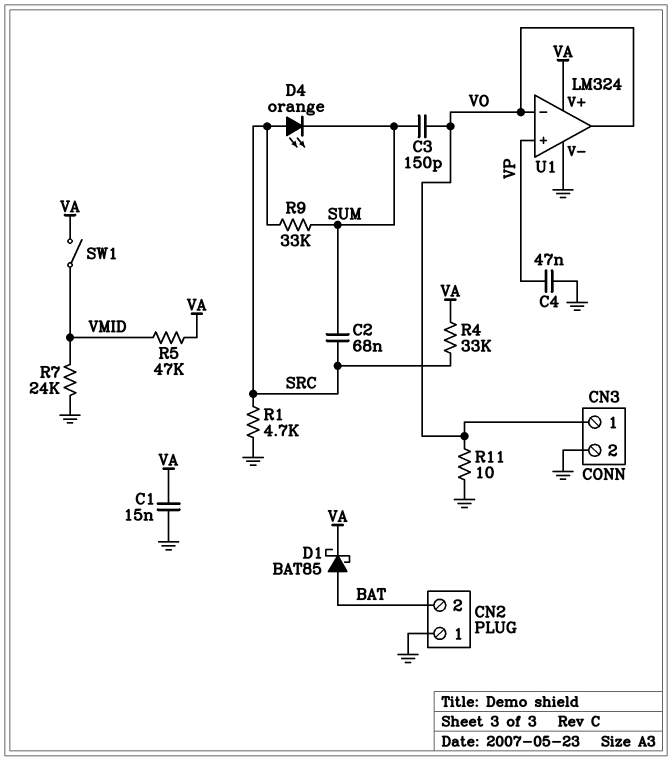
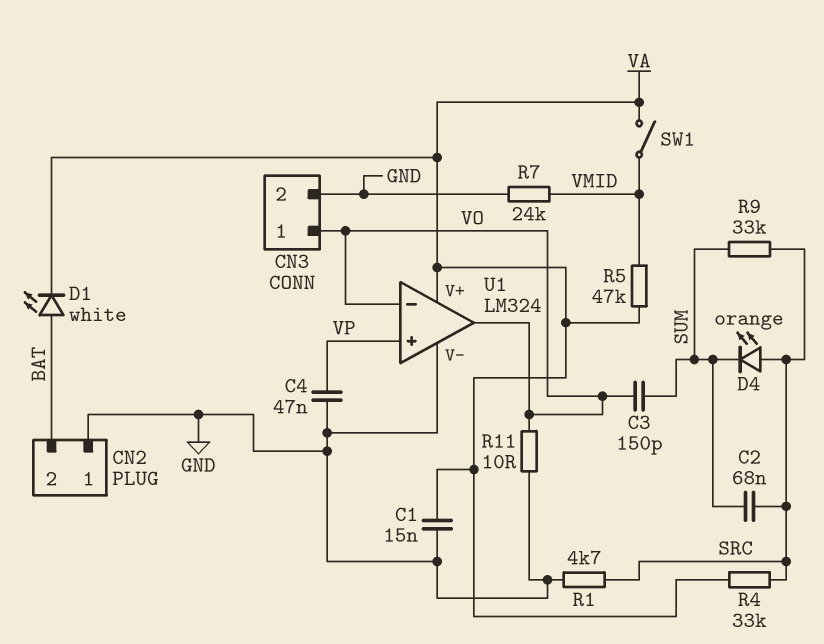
D1: schottky BAT85 (A BAT, K VA) -> LED white (A BAT, K VA)

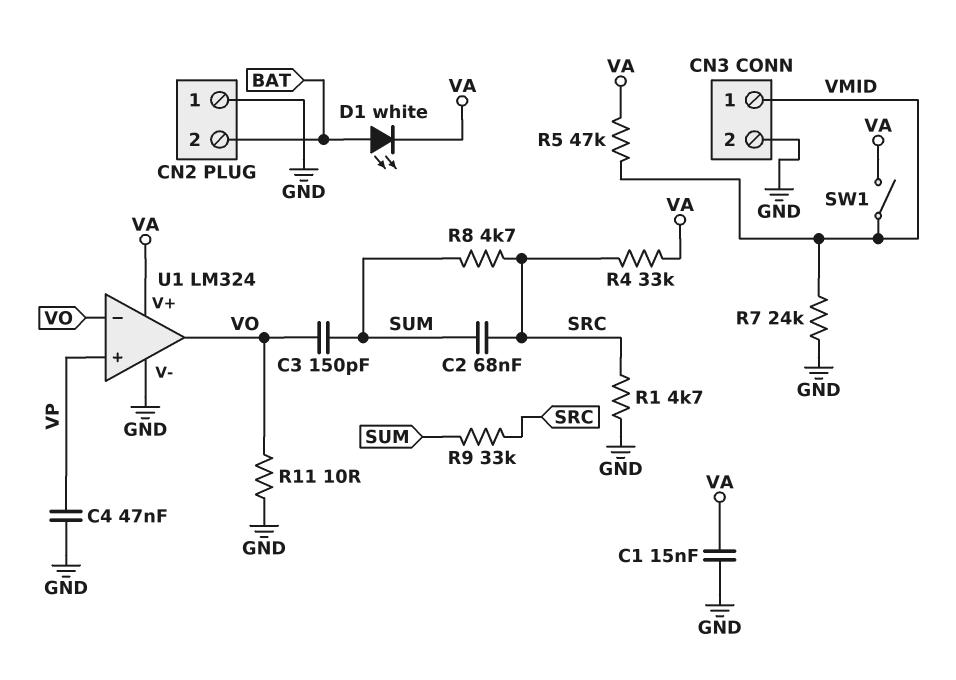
CN3 pin 1: VO -> VMID
D4: LED orange (A SRC, K SUM) -> none
R8: none -> 4.7k (SRC, SUM)

